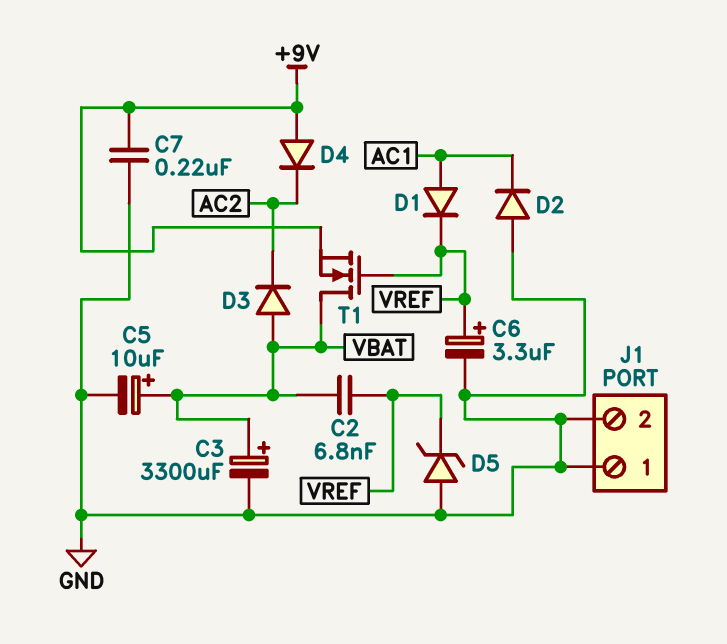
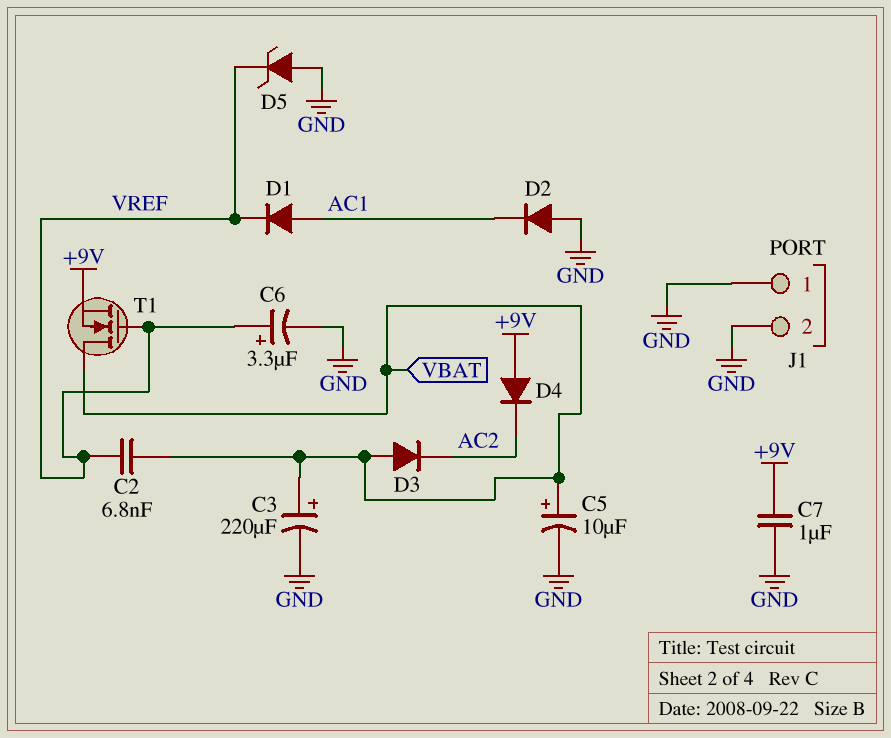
C3: 3300uF (plus VBAT, minus GND) -> 220uF (plus VBAT, minus GND)
C7: 220nF (+9V, GND) -> 1uF (+9V, GND)

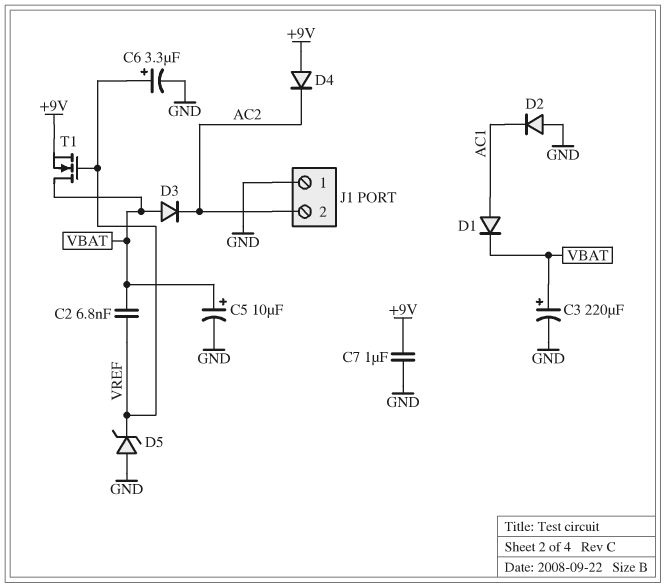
D1: diode (A AC1, K VREF) -> diode (A AC1, K VBAT)
J1 pin 2: GND -> AC2

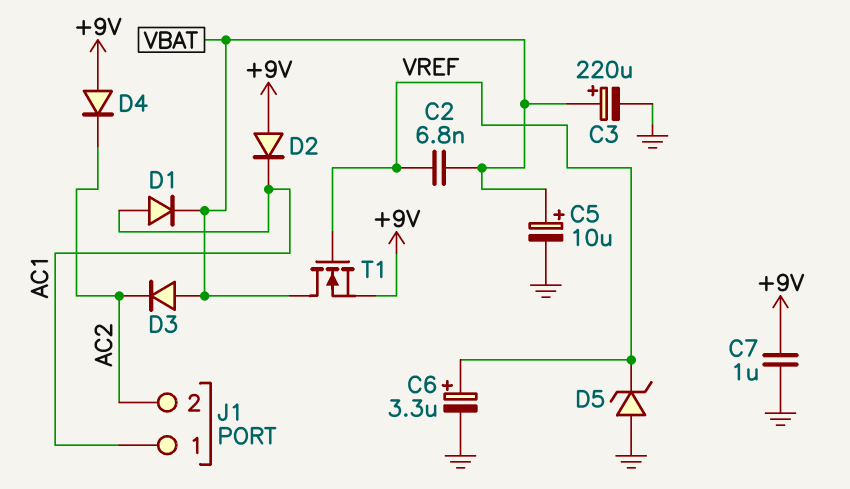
D2: diode (A GND, K AC1) -> diode (A +9V, K AC1)
J1 pin 1: GND -> AC1

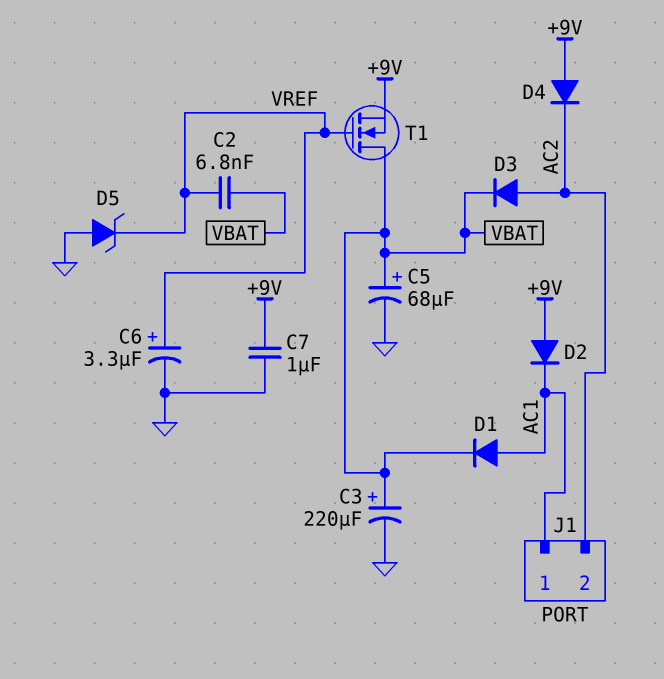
C5: 10uF (plus VBAT, minus GND) -> 68uF (plus VBAT, minus GND)
D3: diode (A VBAT, K AC2) -> diode (A AC2, K VBAT)

